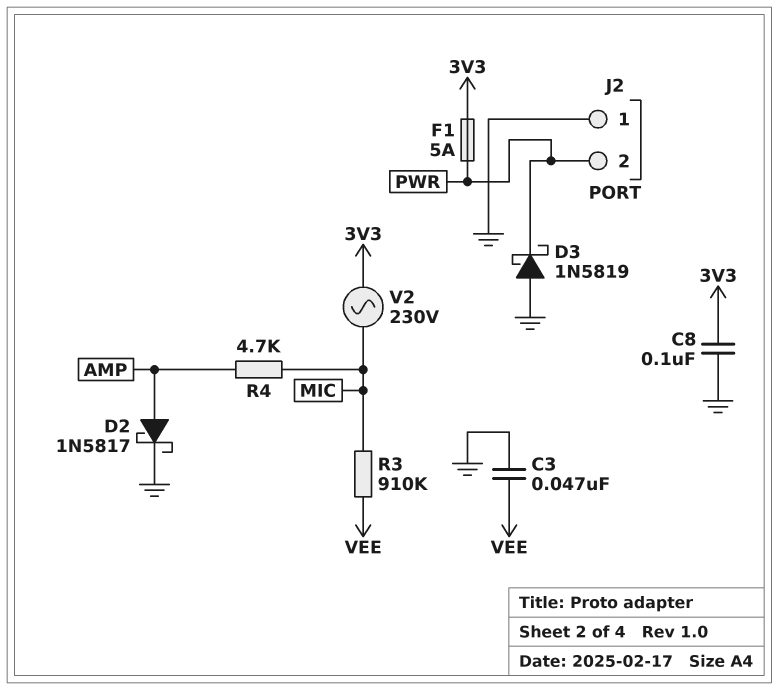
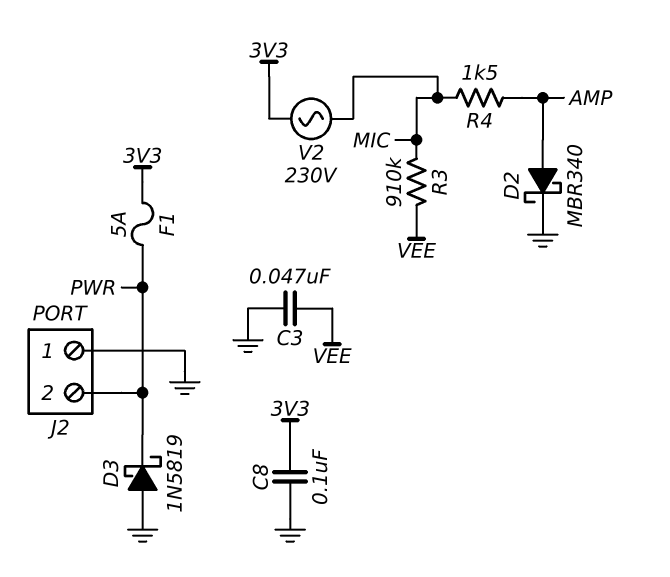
D2: schottky 1N5817 (A AMP, K GND) -> schottky MBR340 (A AMP, K GND)
R4: 4.7k (AMP, MIC) -> 1.5k (AMP, MIC)

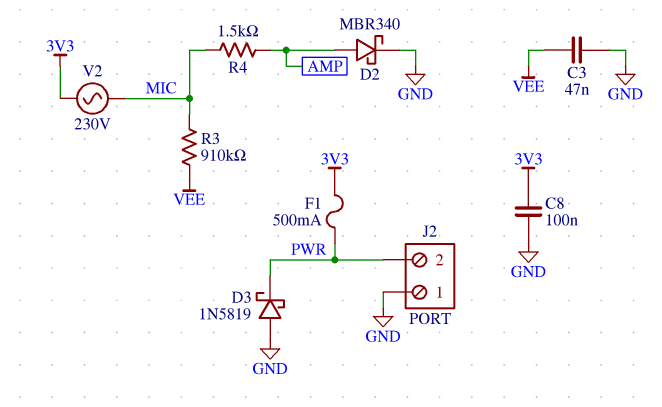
F1: 5A (3V3, PWR) -> 500mA (3V3, PWR)

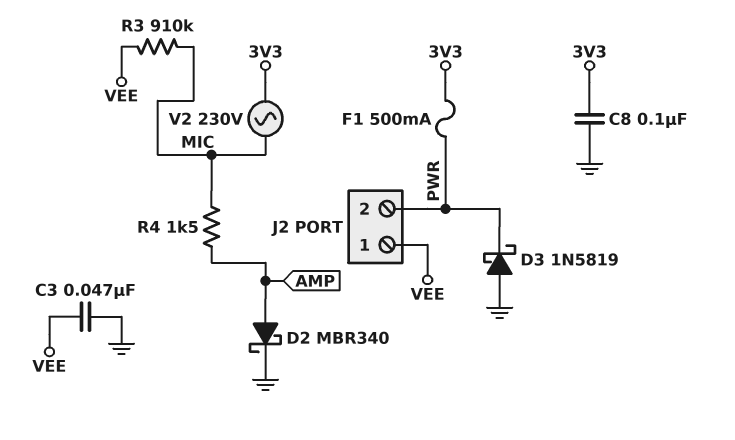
J2 pin 1: GND -> VEE

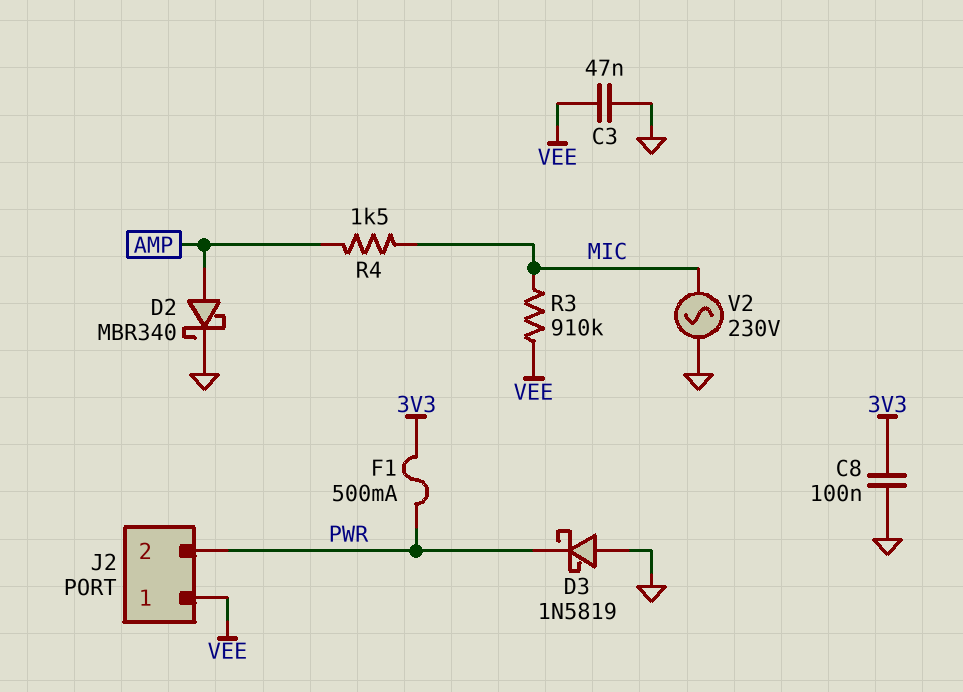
V2: AC 230V (3V3, MIC) -> AC 230V (GND, MIC)

